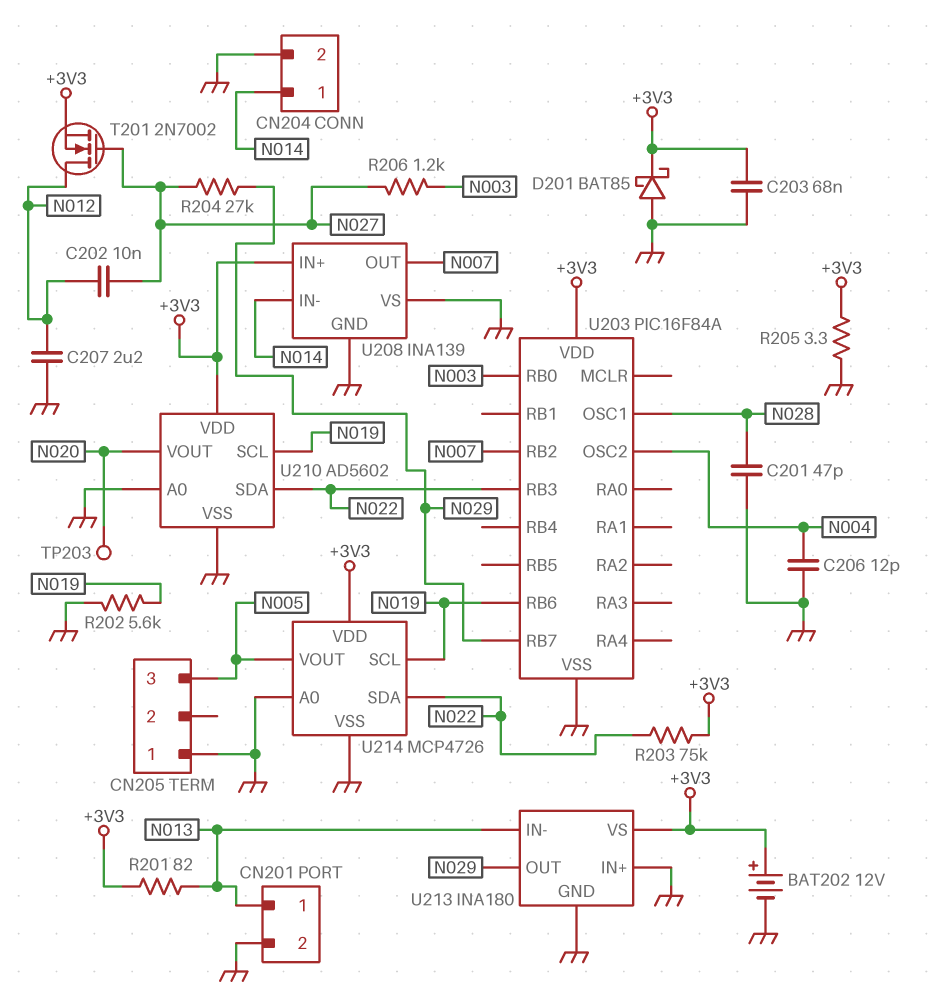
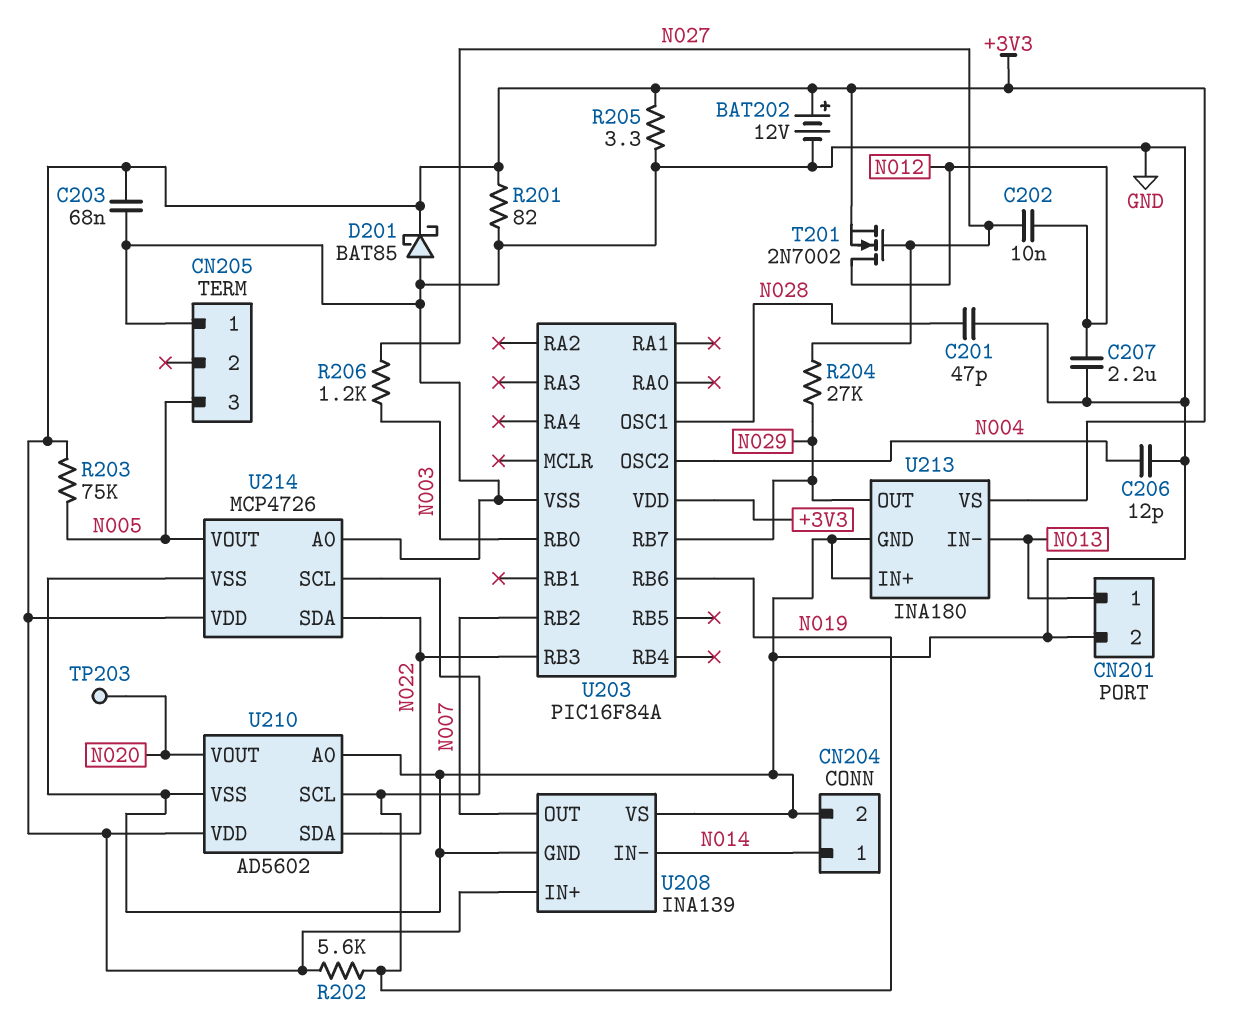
R201: 82 (+3V3, N013) -> 82 (+3V3, GND)
R202: 5.6k (GND, N019) -> 5.6k (+3V3, N019)
R203: 75k (+3V3, N022) -> 75k (+3V3, N005)

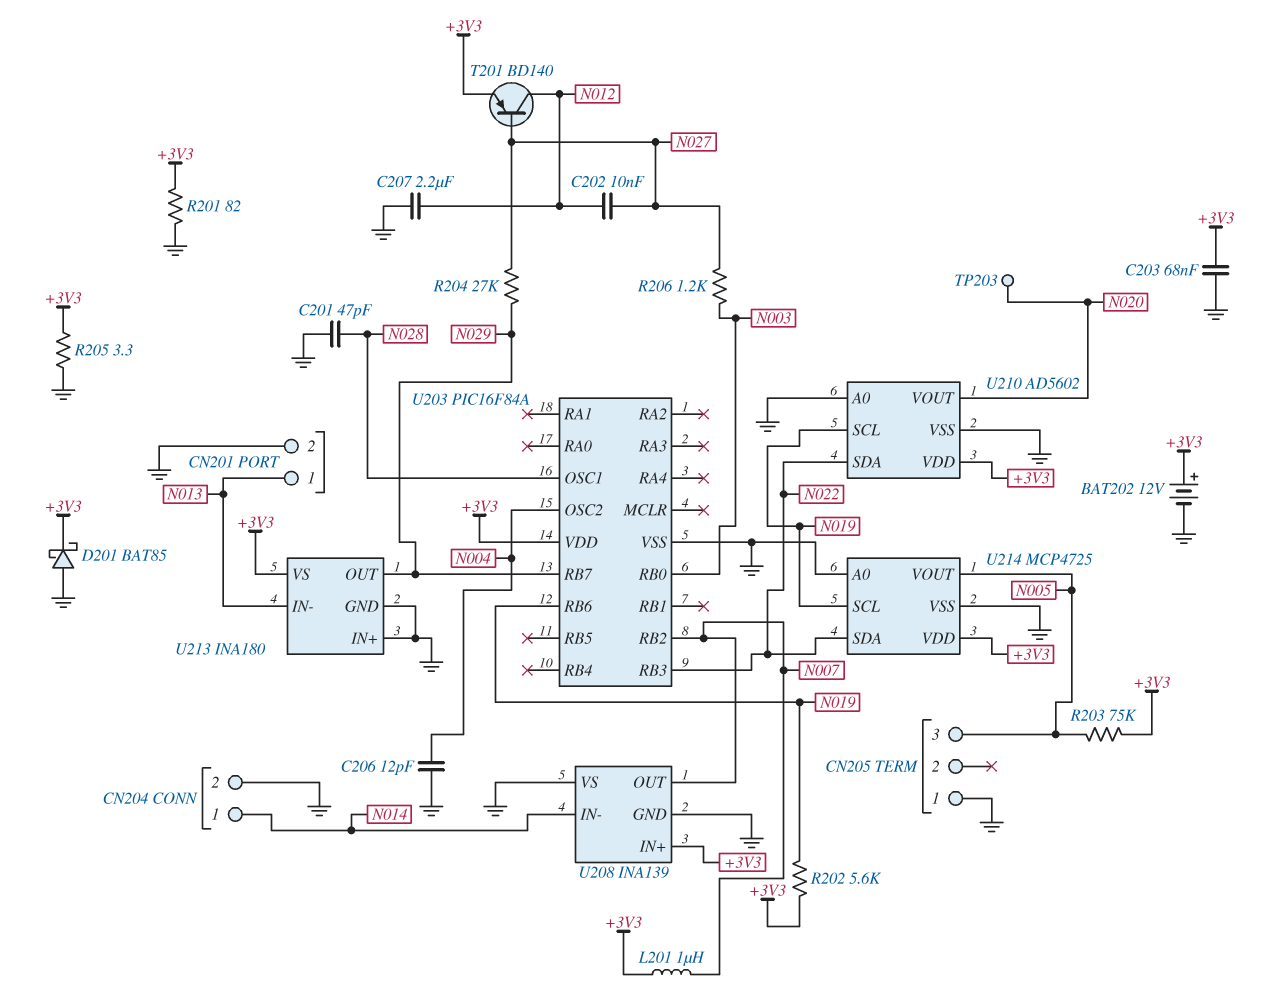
L201: none -> 1uH (+3V3, N007)
T201: NMOS 2N7002 (G N027, D N012, S +3V3) -> PNP BD140 (B N027, C N012, E +3V3)
U214: MCP4726 -> MCP4725

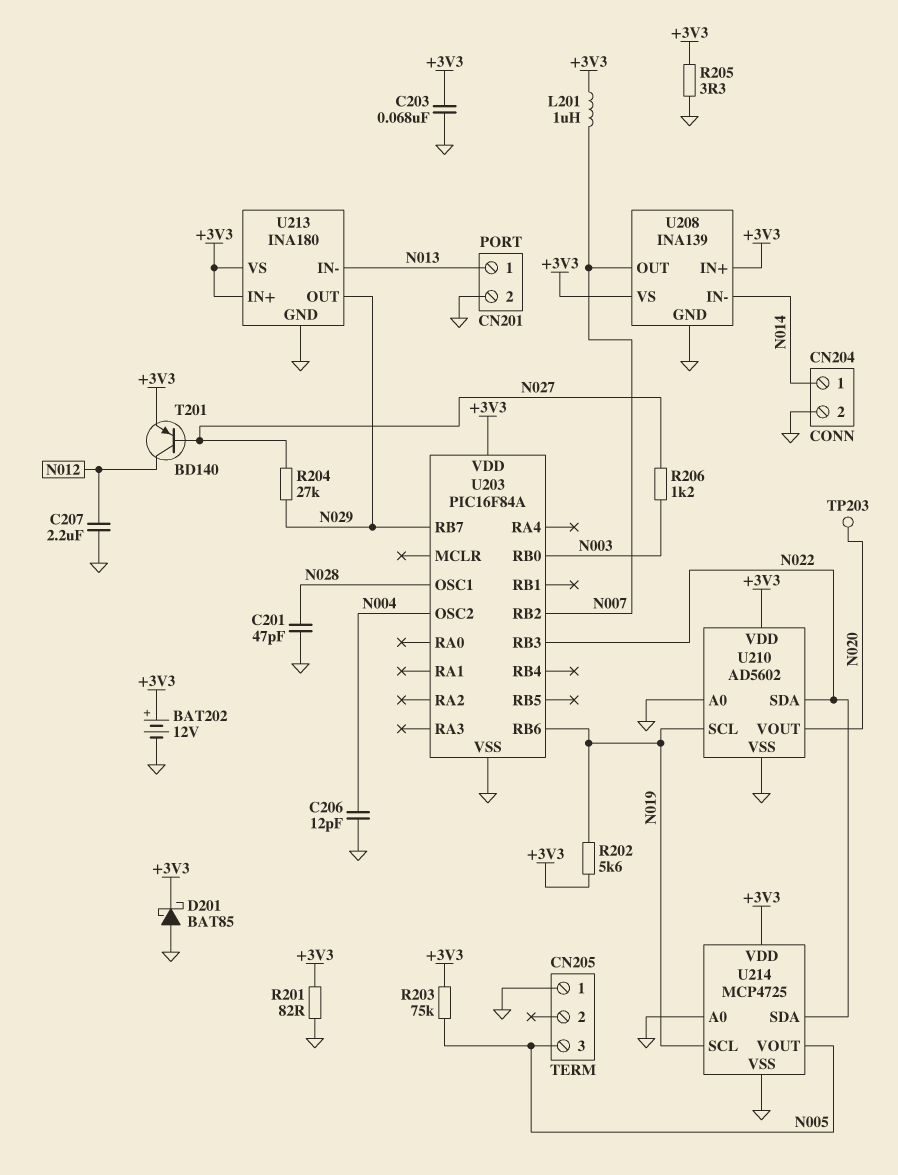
C202: 10nF (N012, N027) -> none
U208 pin VS: GND -> +3V3
U213 pin IN+: GND -> +3V3

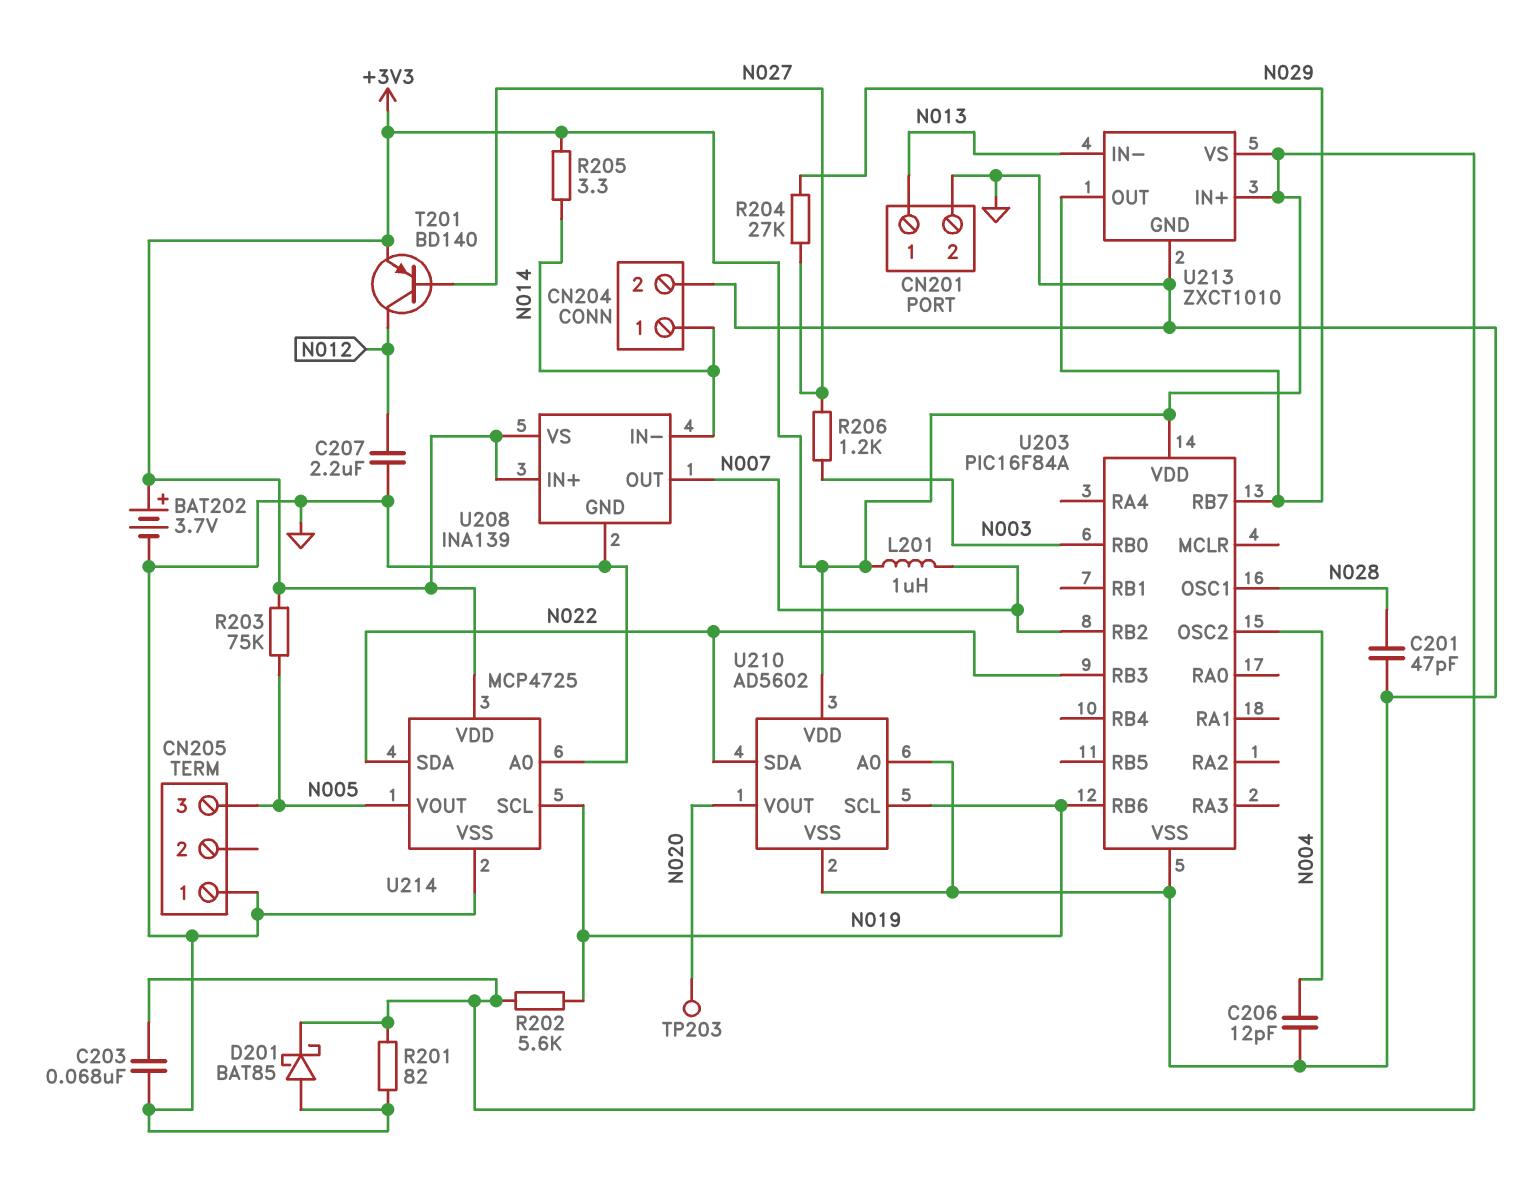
BAT202: 12V (plus +3V3, minus GND) -> 3.7V (plus +3V3, minus GND)
R205: 3.3 (+3V3, GND) -> 3.3 (+3V3, N014)
U213: INA180 -> ZXCT1010

